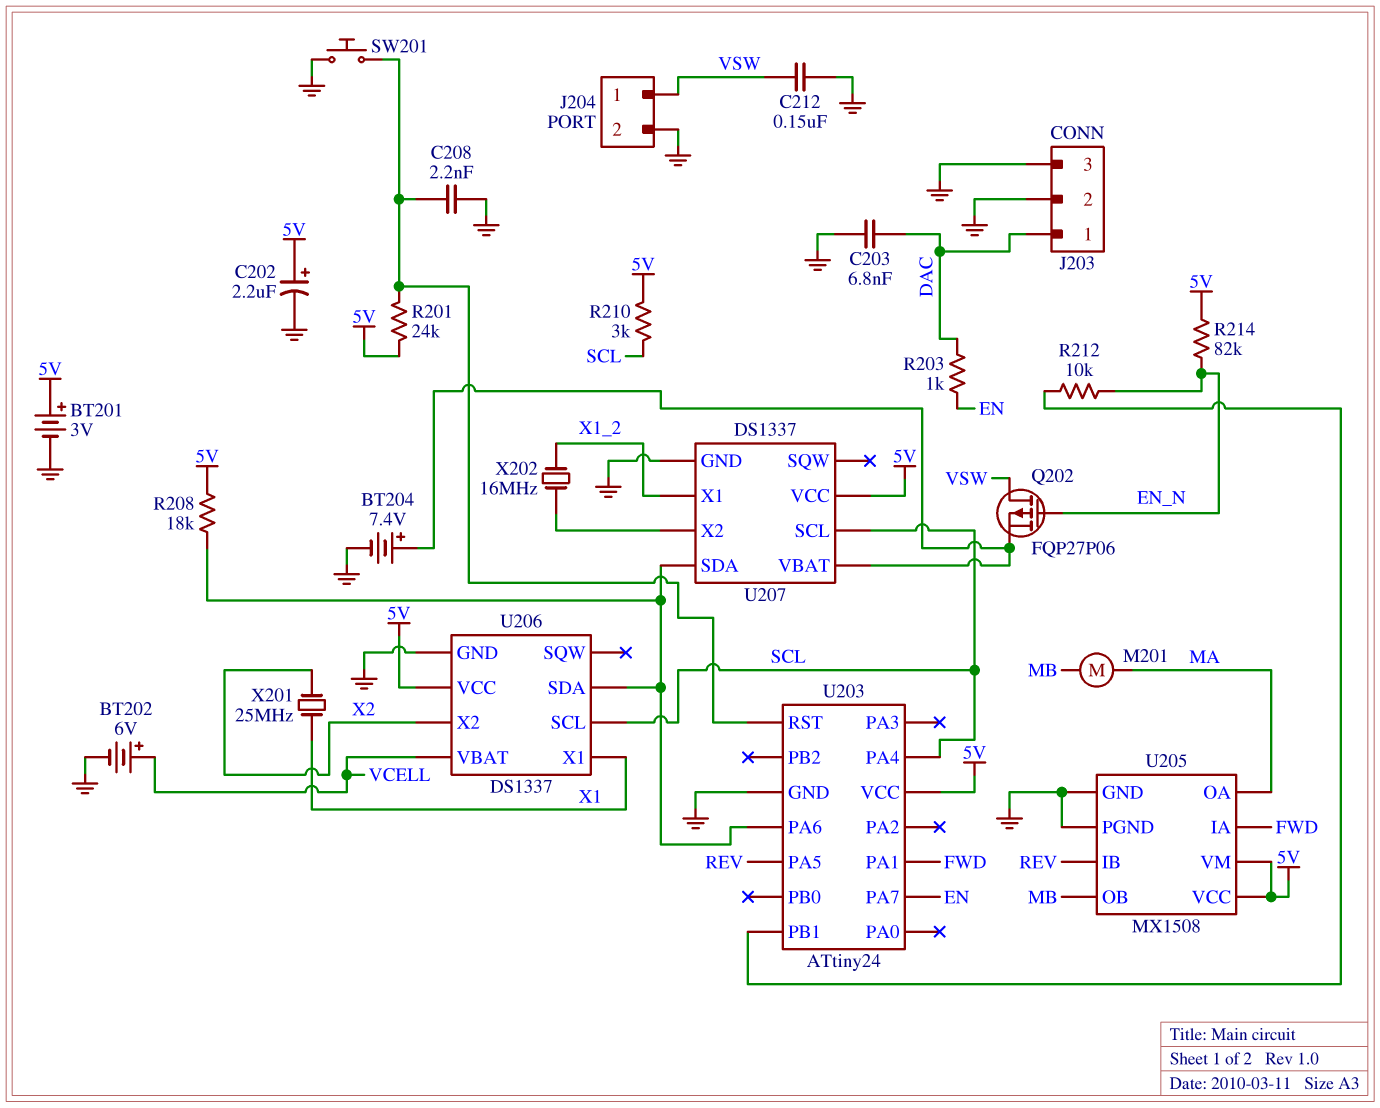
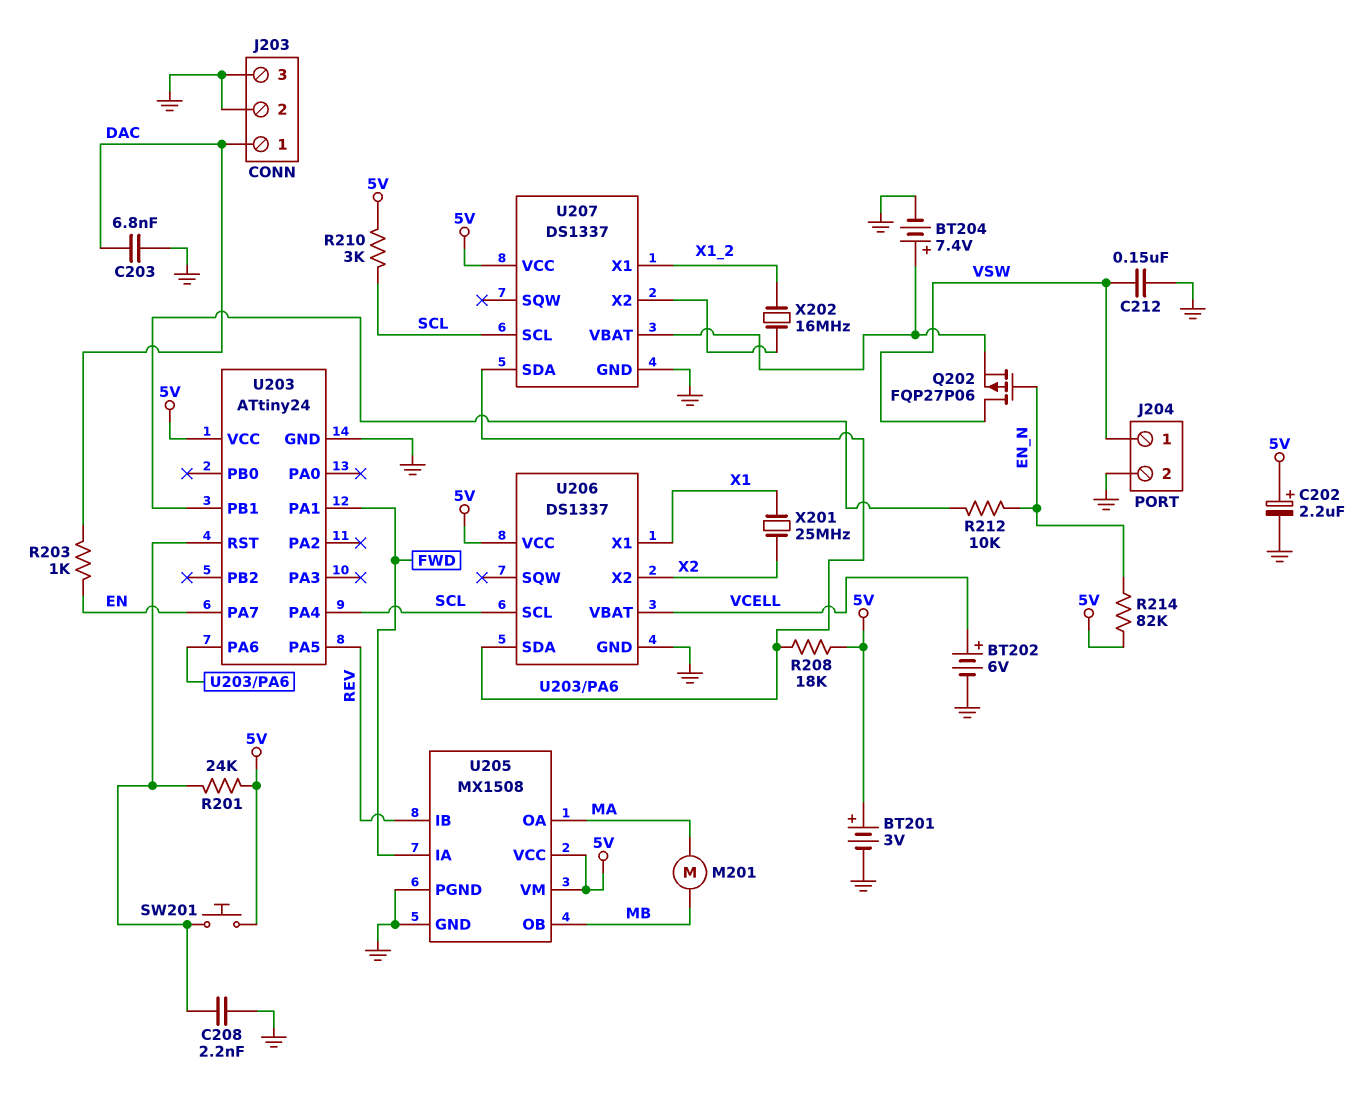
SW201: button (GND, U203/RST) -> button (5V, U203/RST)

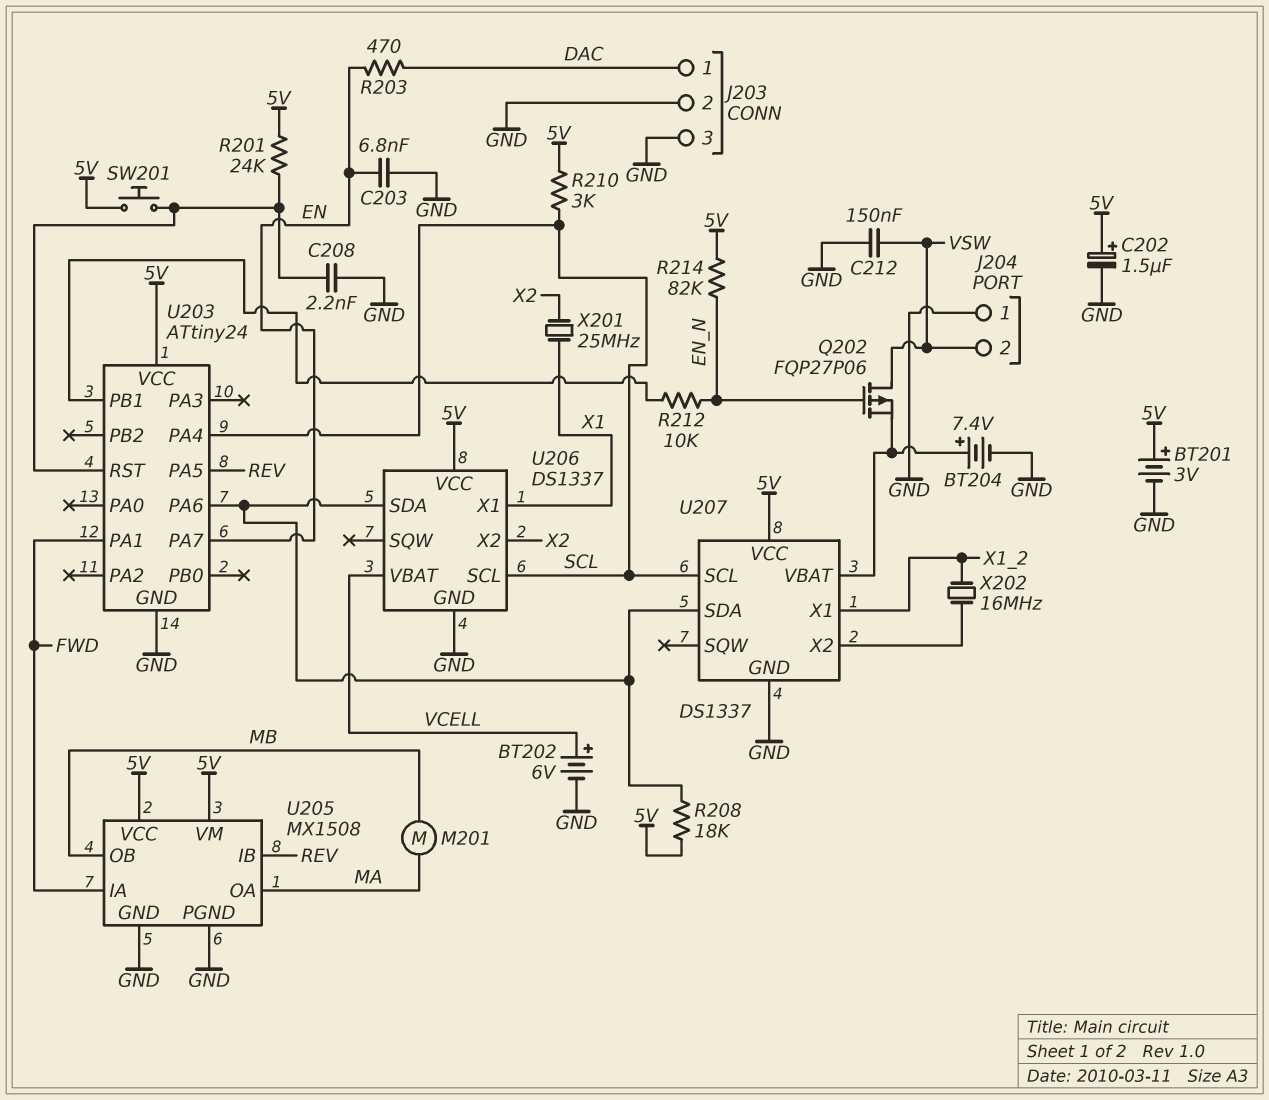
C202: 2.2uF (plus 5V, minus GND) -> 1.5uF (plus 5V, minus GND)
C203: 6.8nF (DAC, GND) -> 6.8nF (EN, GND)
J204 pin 1: VSW -> GND
J204 pin 2: GND -> VSW
R203: 1k (DAC, EN) -> 470 (DAC, EN)

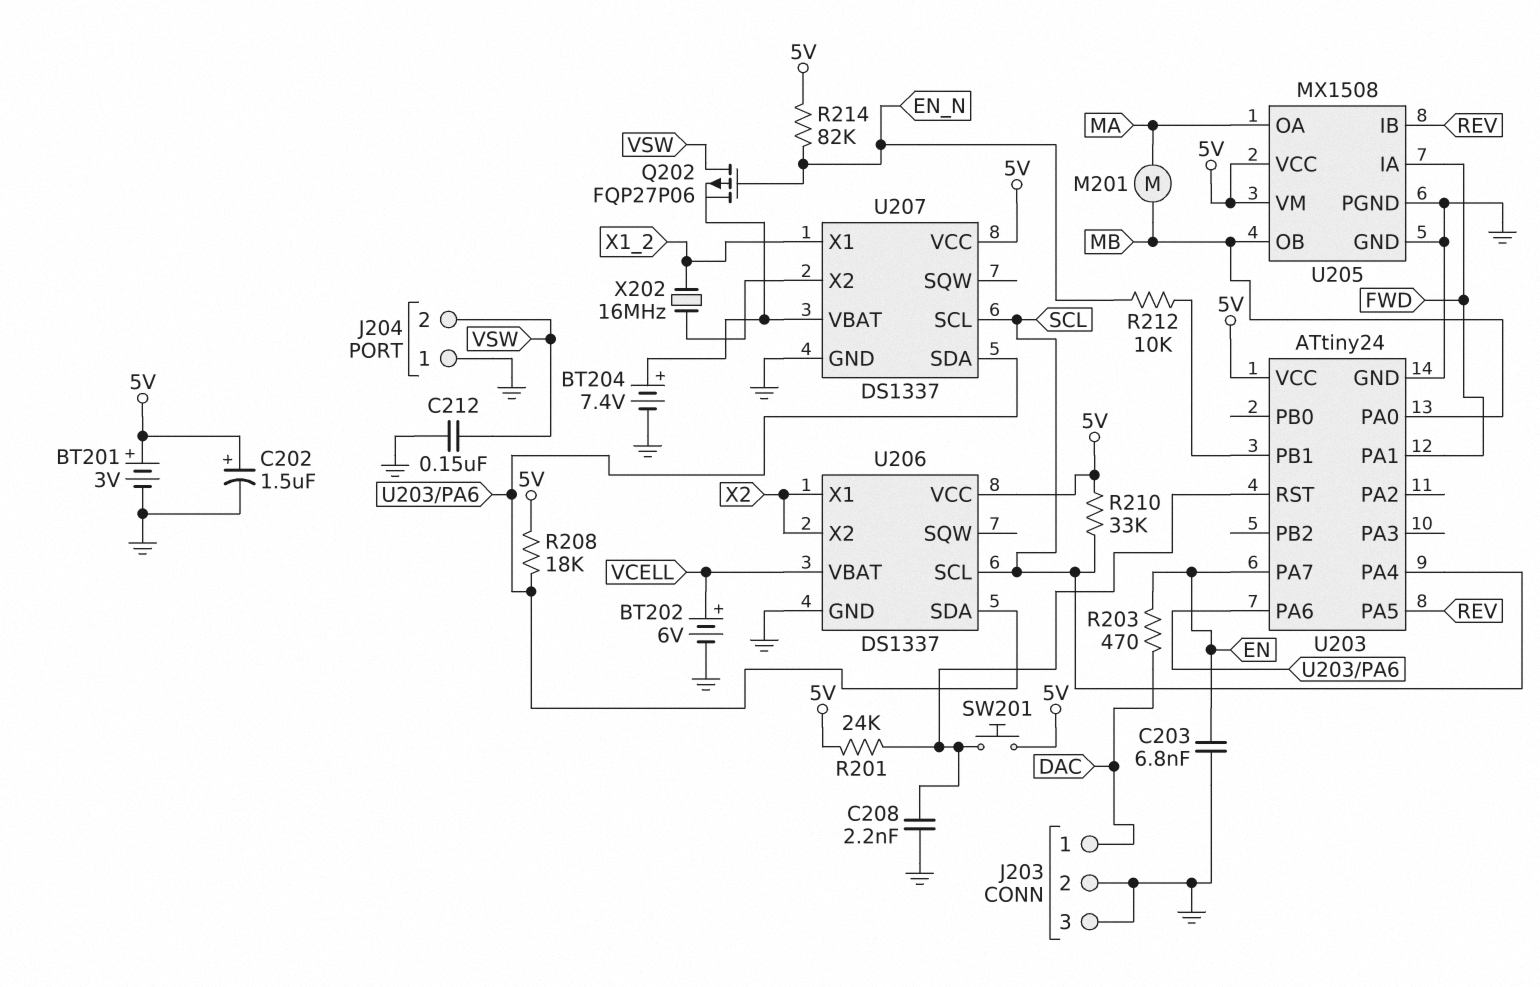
R210: 3k (5V, SCL) -> 33k (5V, SCL)
U203 pin PA0: none -> MB
U206 pin X1: X1 -> X2
X201: 25MHz (X1, X2) -> none

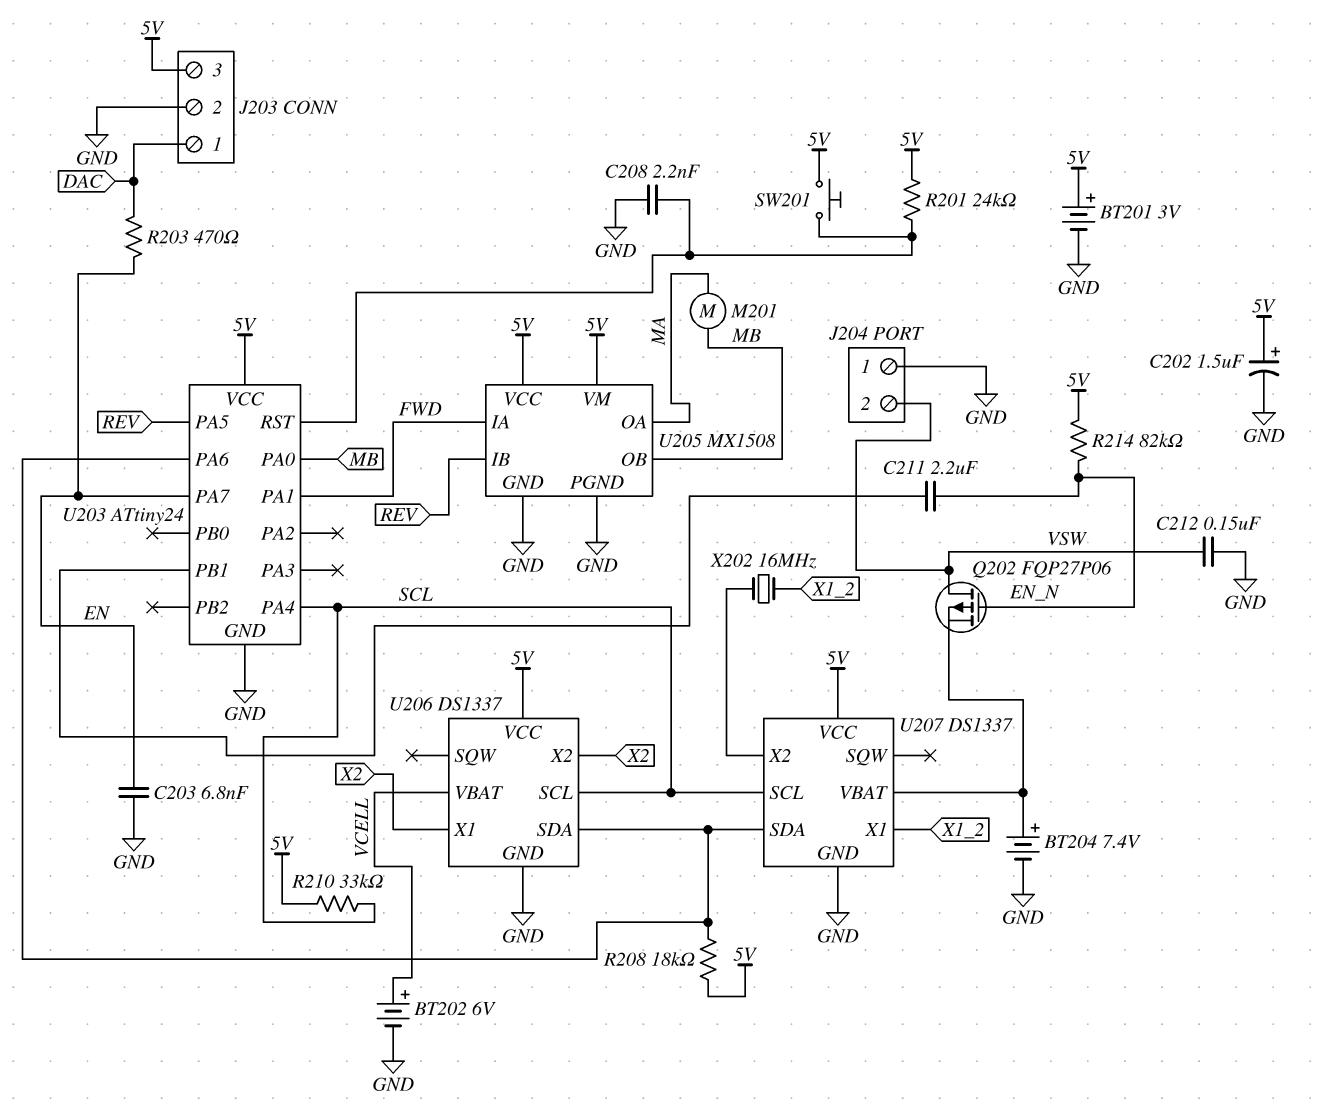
C211: none -> 2.2uF (EN_N, U203/PB1)
J203 pin 3: GND -> 5V
R212: 10k (EN_N, U203/PB1) -> none

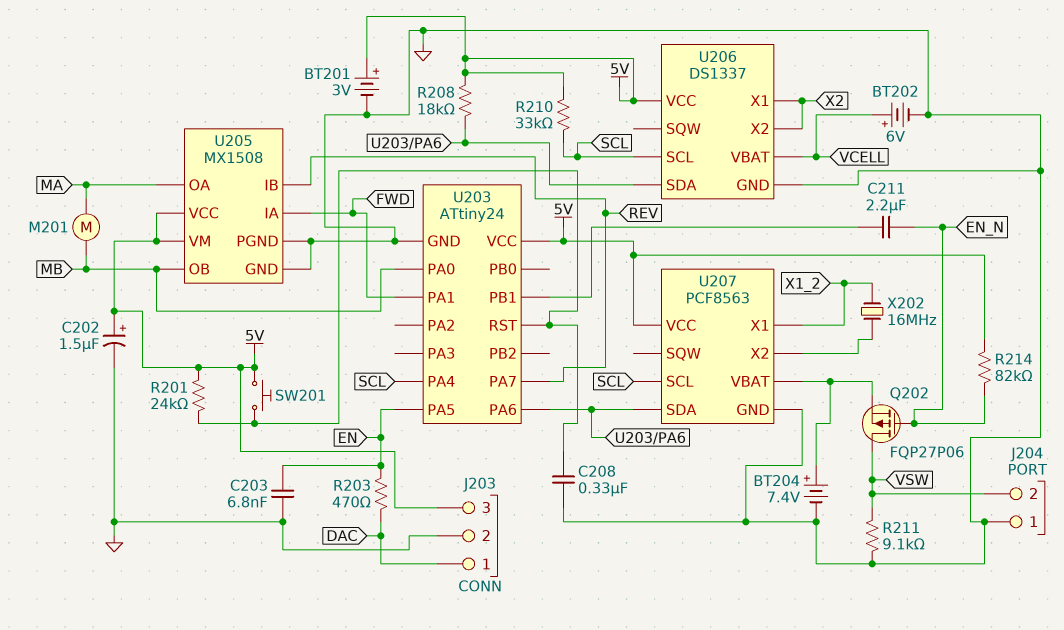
C208: 2.2nF (GND, U203/RST) -> 330nF (GND, U203/RST)
C212: 150nF (GND, VSW) -> none
R211: none -> 9.1k (GND, VSW)
U203 pin PA5: REV -> EN
U203 pin PA7: EN -> REV
U207: DS1337 -> PCF8563

